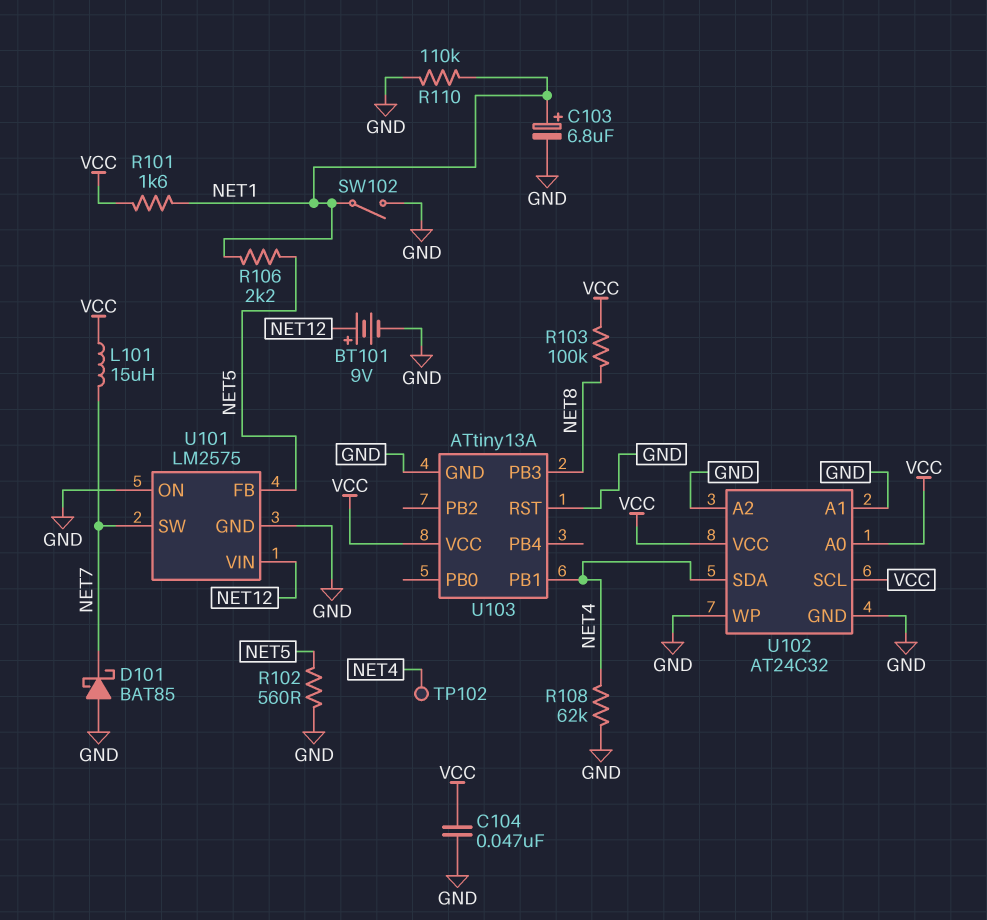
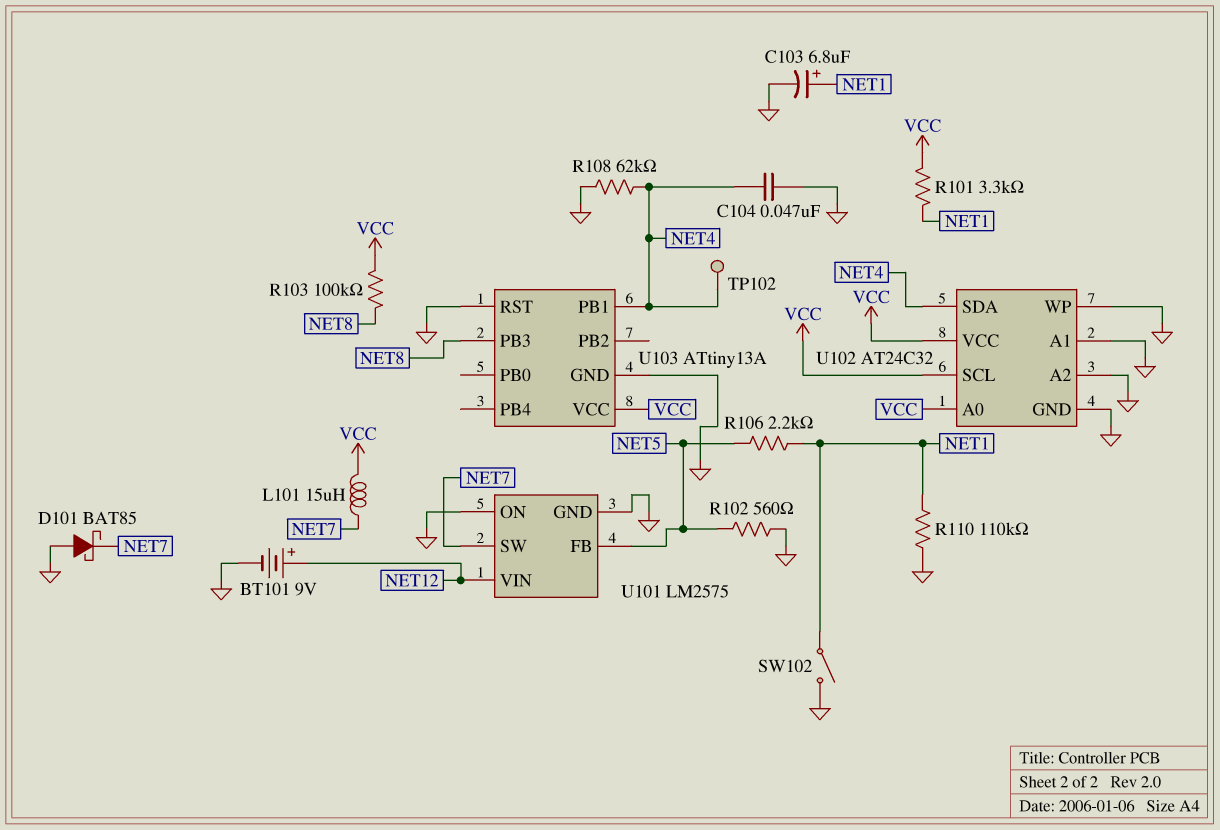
C104: 47nF (GND, VCC) -> 47nF (GND, NET4)
R101: 1.6k (NET1, VCC) -> 3.3k (NET1, VCC)

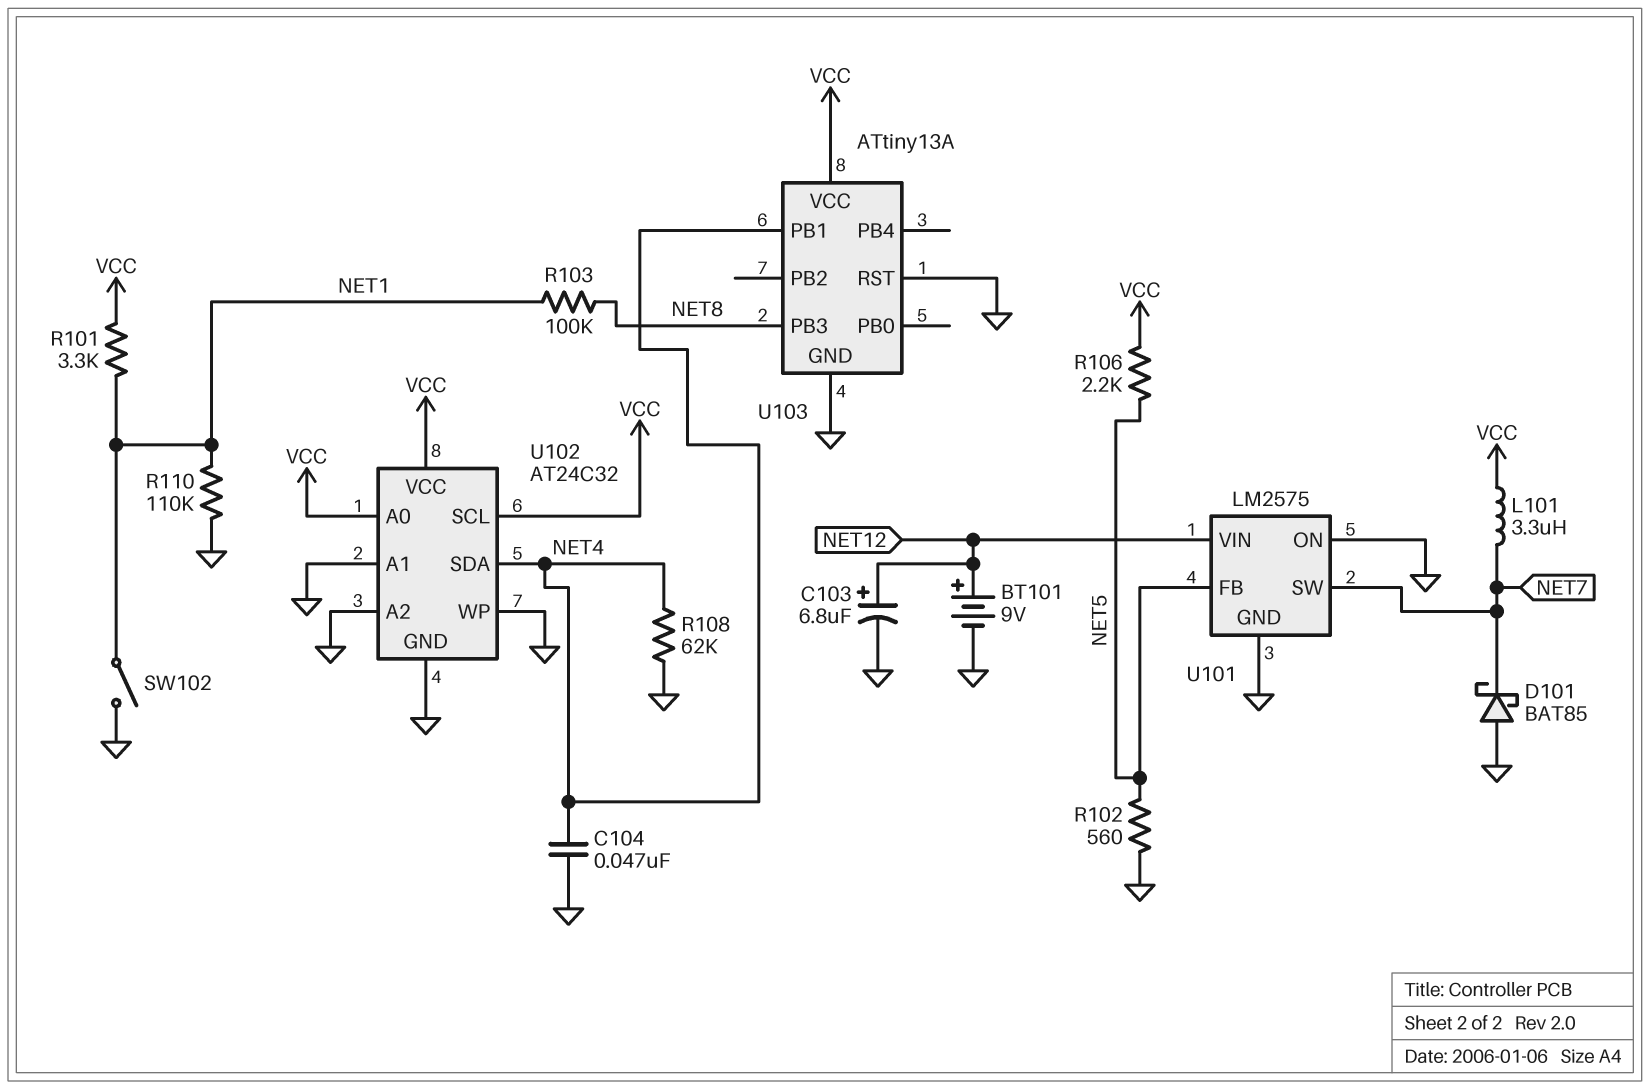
C103: 6.8uF (plus NET1, minus GND) -> 6.8uF (plus NET12, minus GND)
L101: 15uH (NET7, VCC) -> 3.3uH (NET7, VCC)
R103: 100k (NET8, VCC) -> 100k (NET1, NET8)
R106: 2.2k (NET1, NET5) -> 2.2k (NET5, VCC)
TP102: test point (NET4) -> none

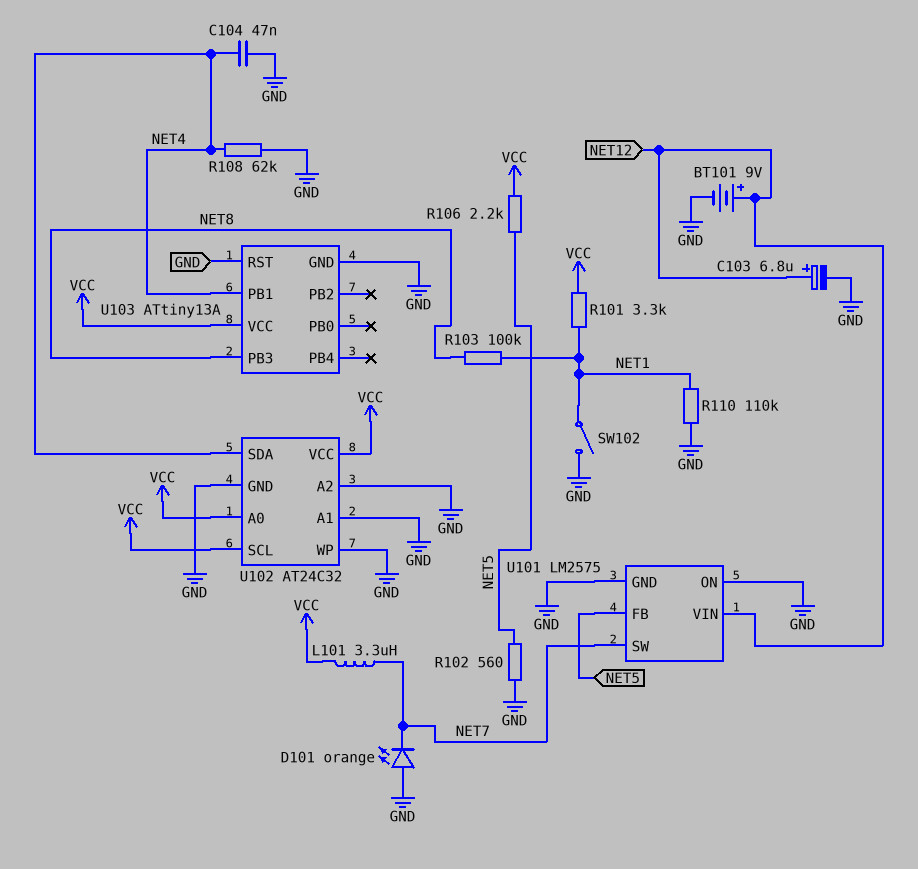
D101: schottky BAT85 (A GND, K NET7) -> LED orange (A GND, K NET7)

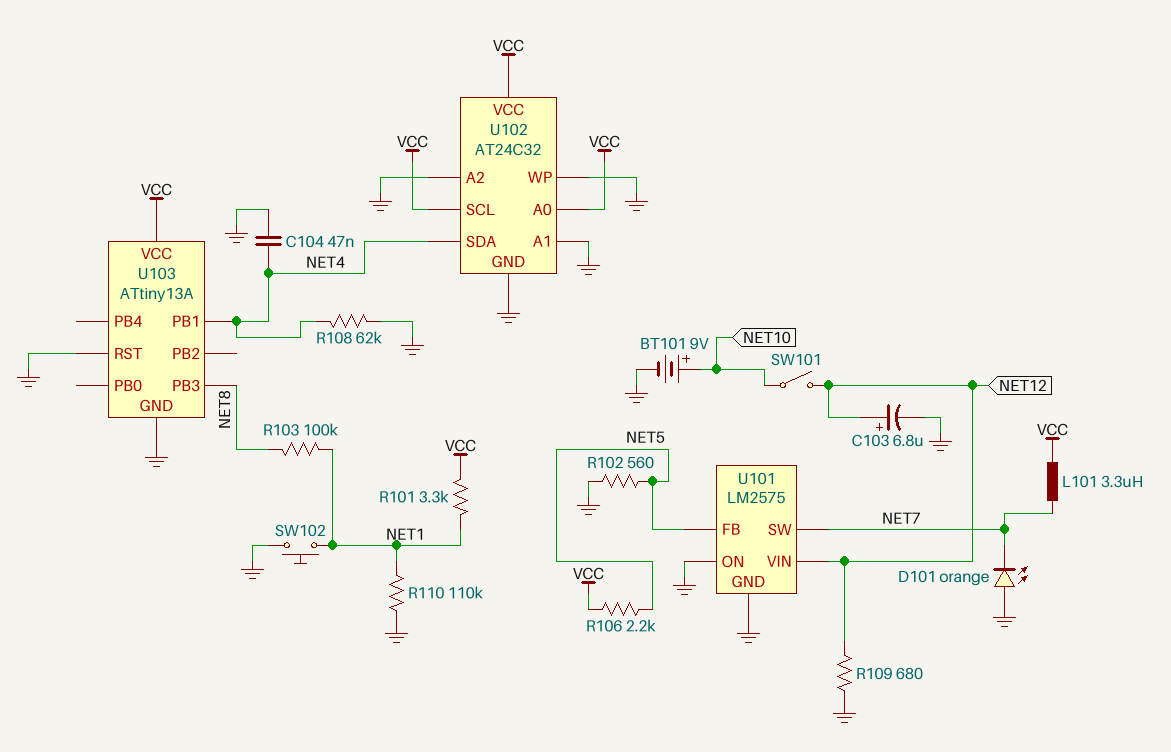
BT101: 9V (plus NET12, minus GND) -> 9V (plus NET10, minus GND)
R109: none -> 680 (GND, NET12)
SW101: none -> switch (NET10, NET12)
SW102: switch (GND, NET1) -> button (GND, NET1)

